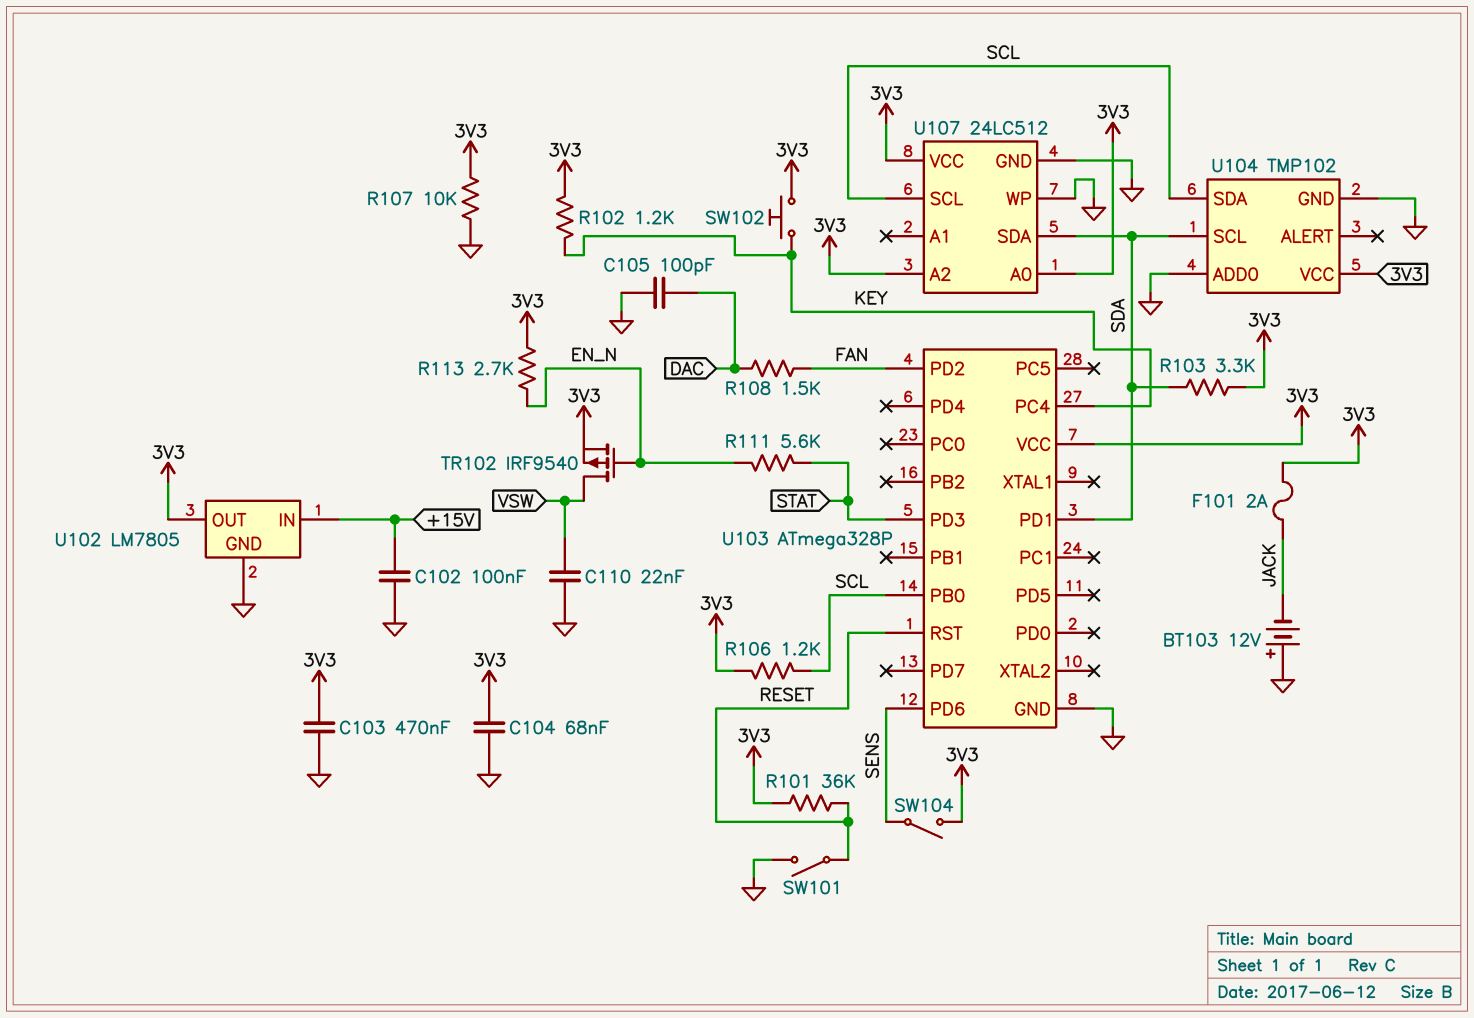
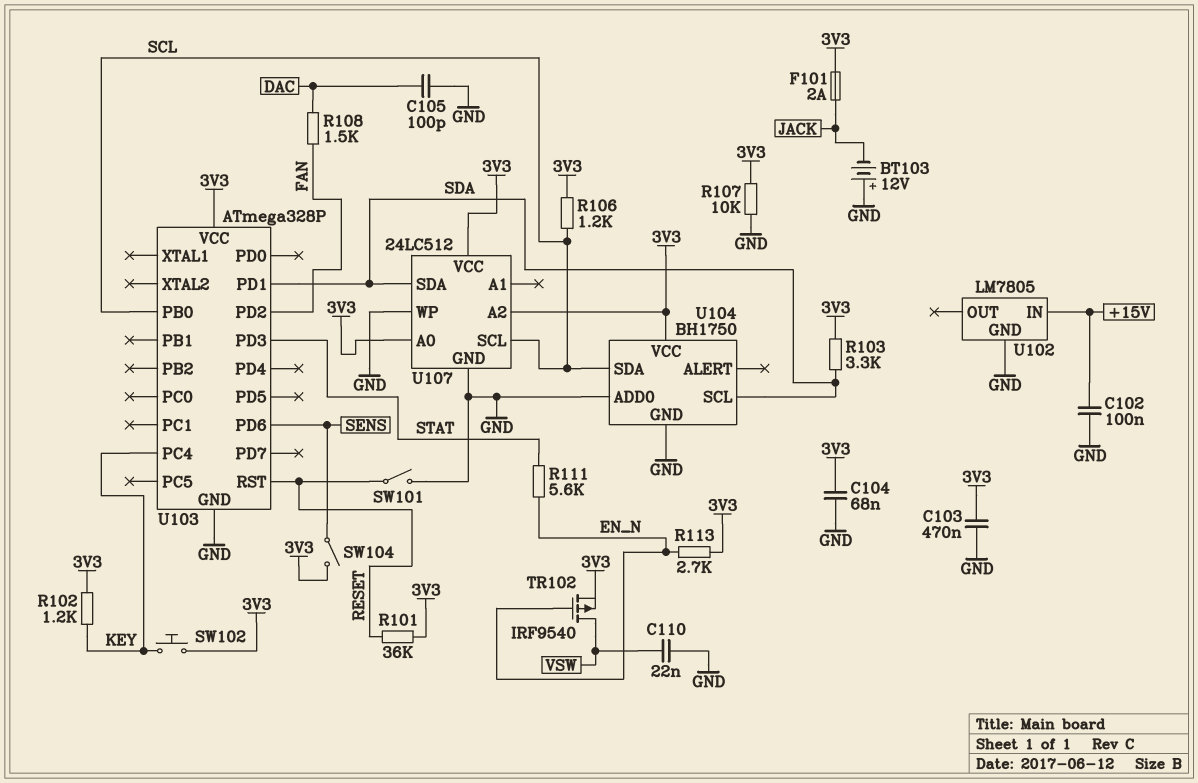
U102 pin OUT: 3V3 -> none
U104: TMP102 -> BH1750

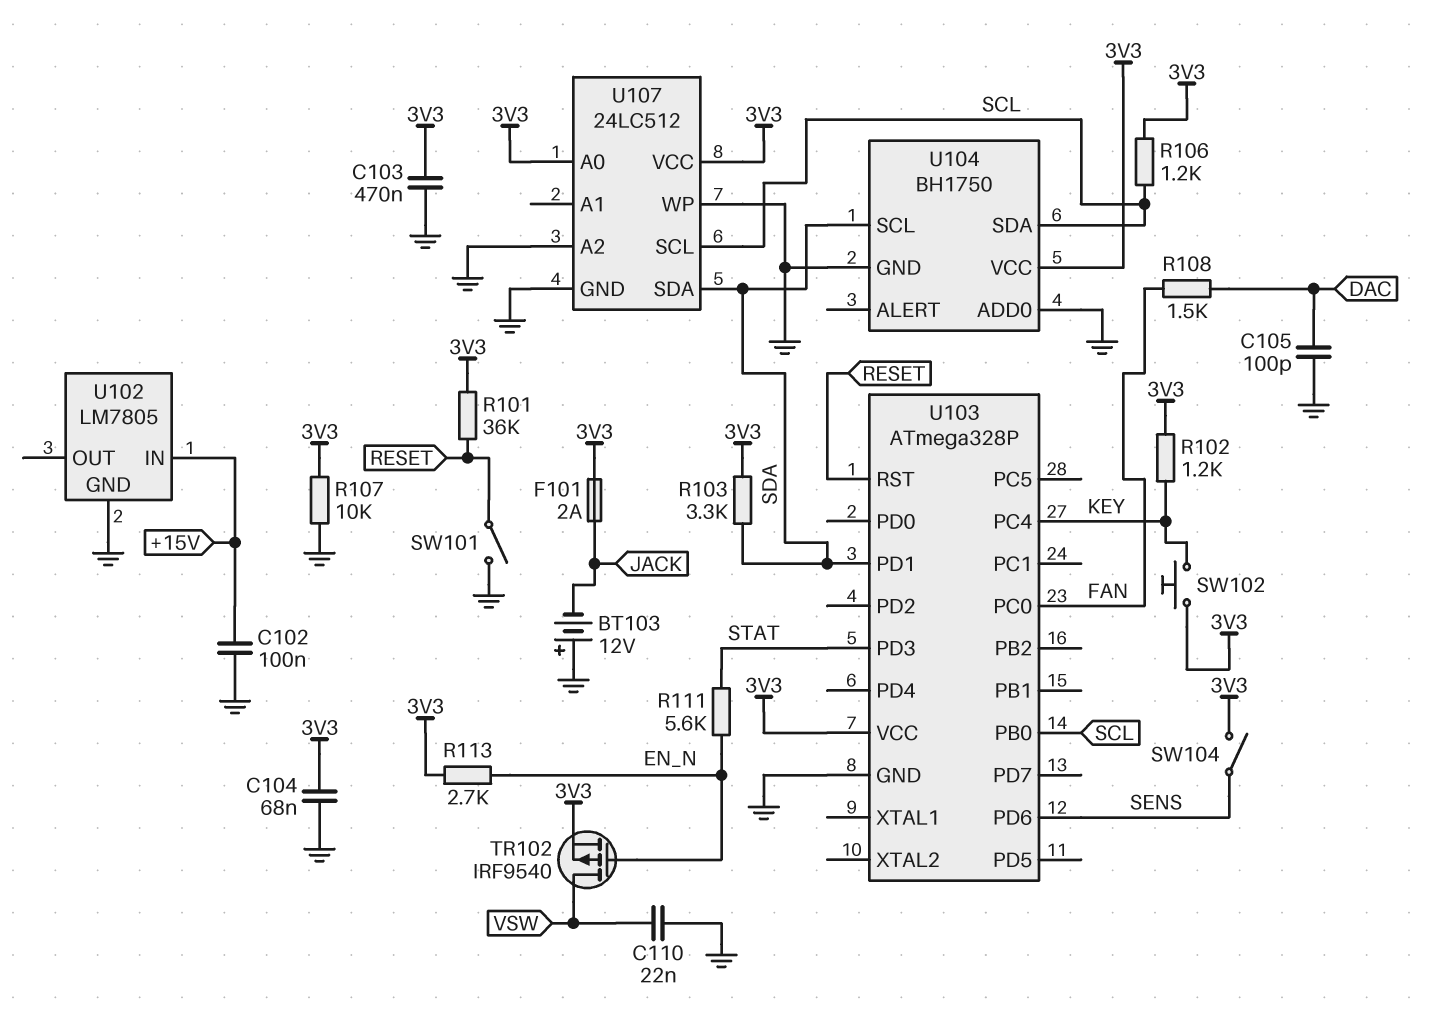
U103 pin PC0: none -> FAN
U103 pin PD2: FAN -> none
U107 pin A2: 3V3 -> GND

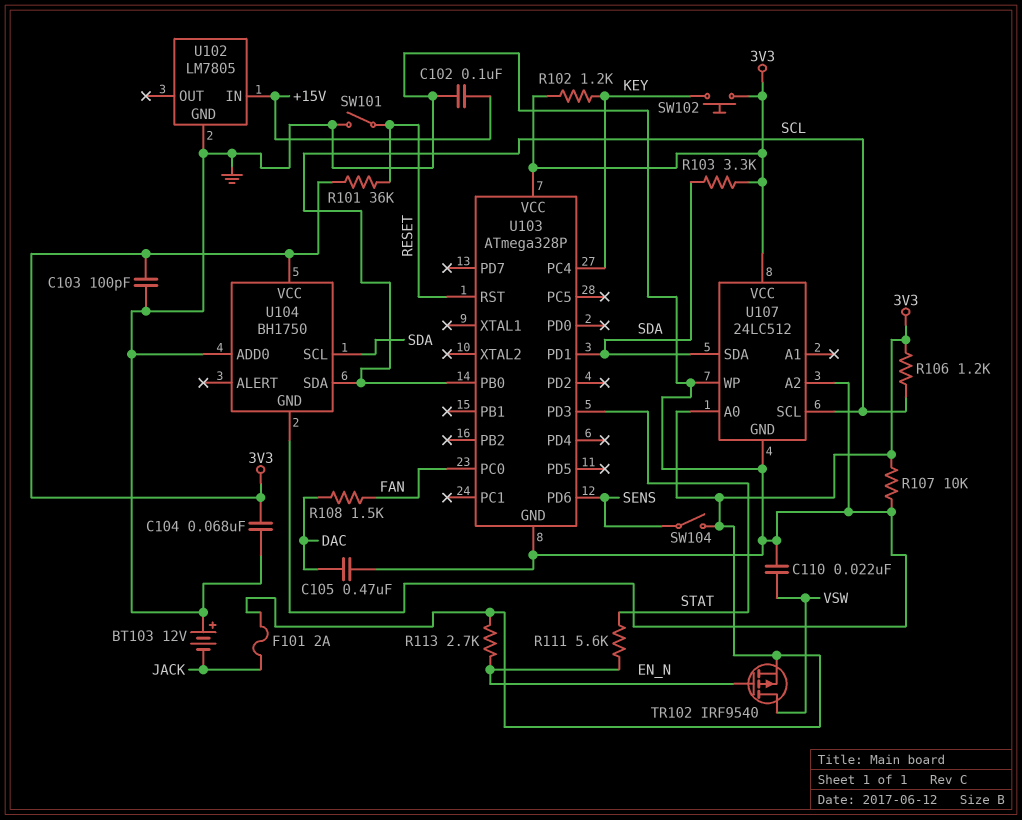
C103: 470nF (3V3, GND) -> 100pF (3V3, GND)
C105: 100pF (DAC, GND) -> 470nF (DAC, GND)

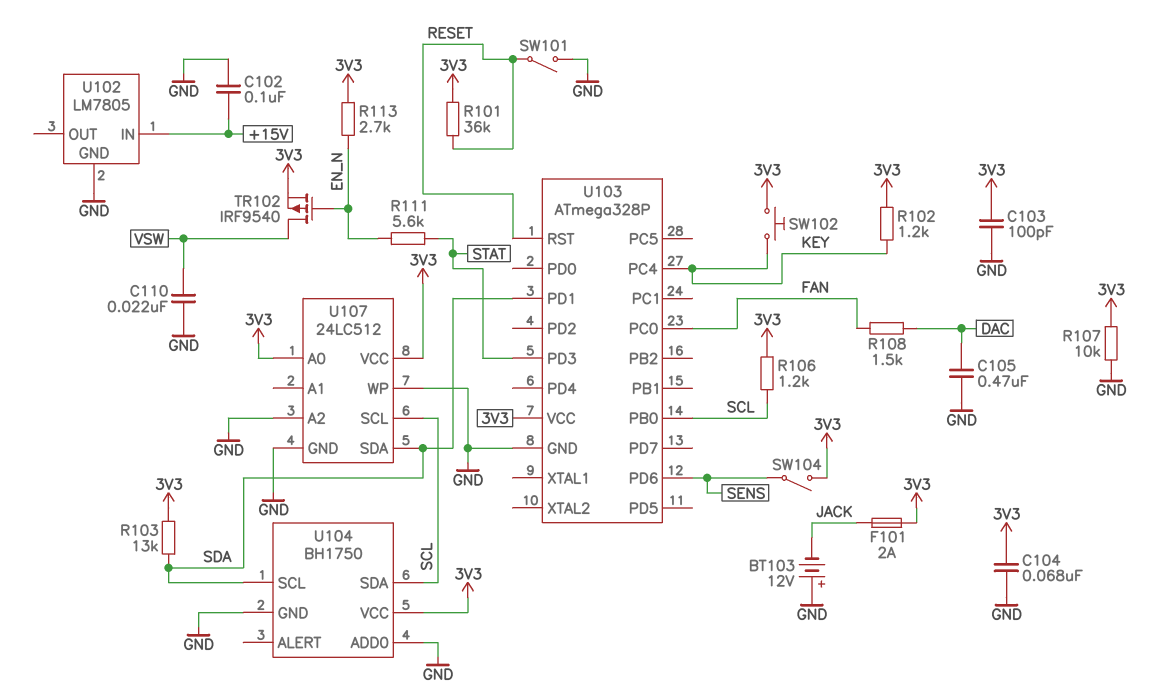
R103: 3.3k (3V3, SDA) -> 13k (3V3, SDA)

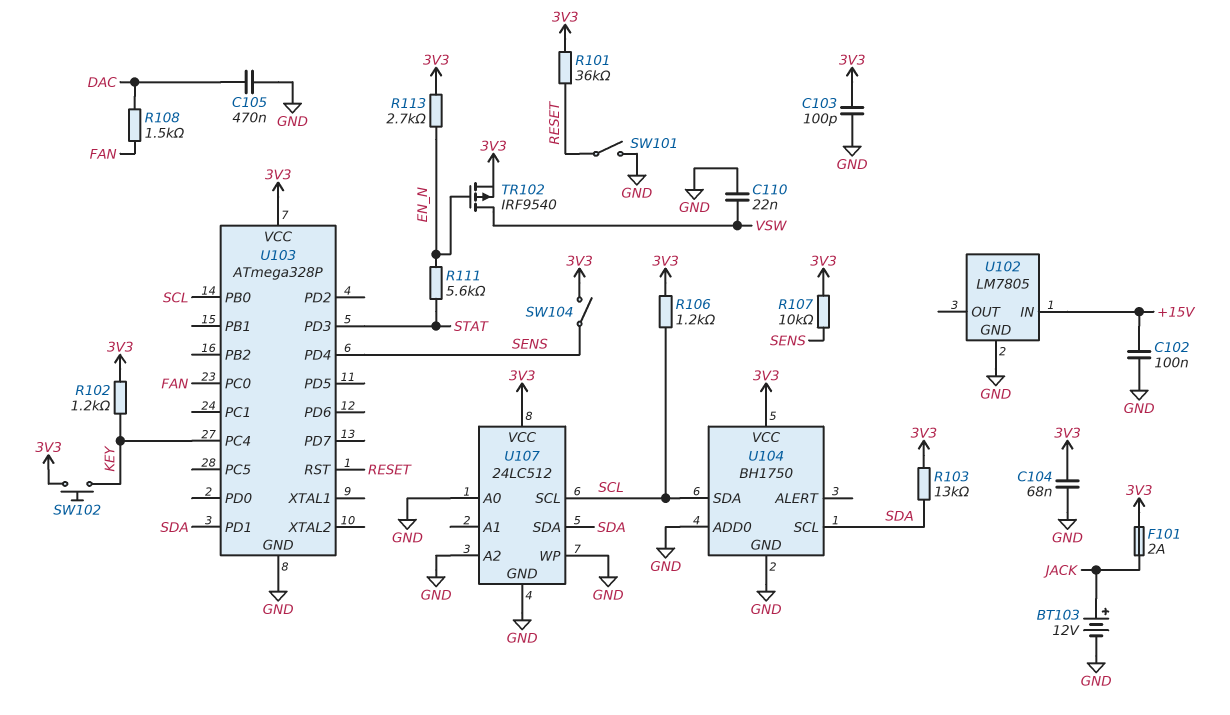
BT103: 12V (plus GND, minus JACK) -> 12V (plus JACK, minus GND)
R107: 10k (3V3, GND) -> 10k (3V3, SENS)
U103 pin PD4: none -> SENS
U103 pin PD6: SENS -> none
U107 pin A0: 3V3 -> GND

